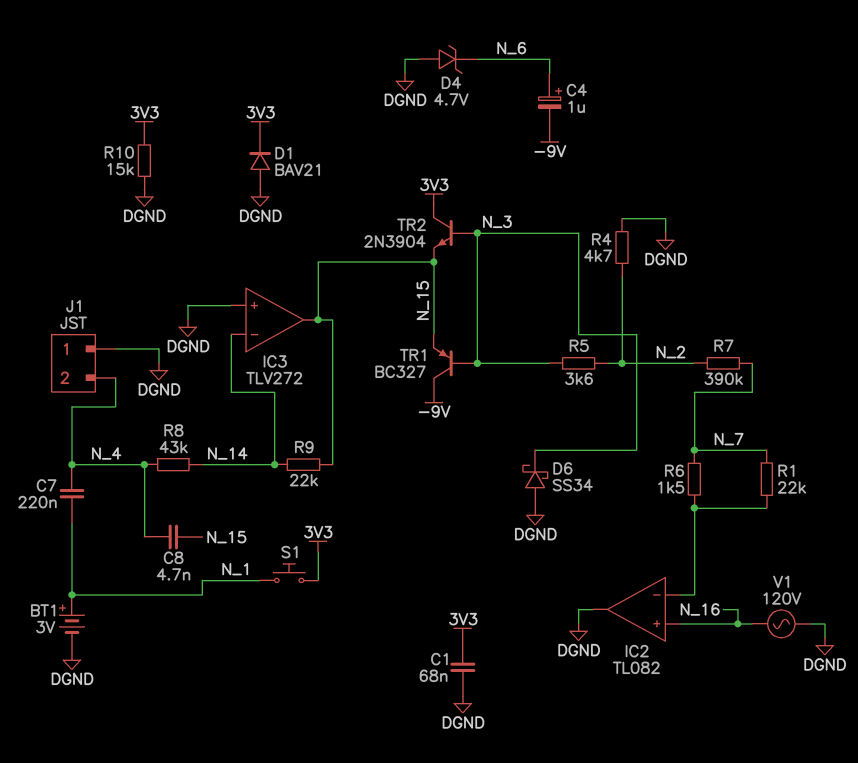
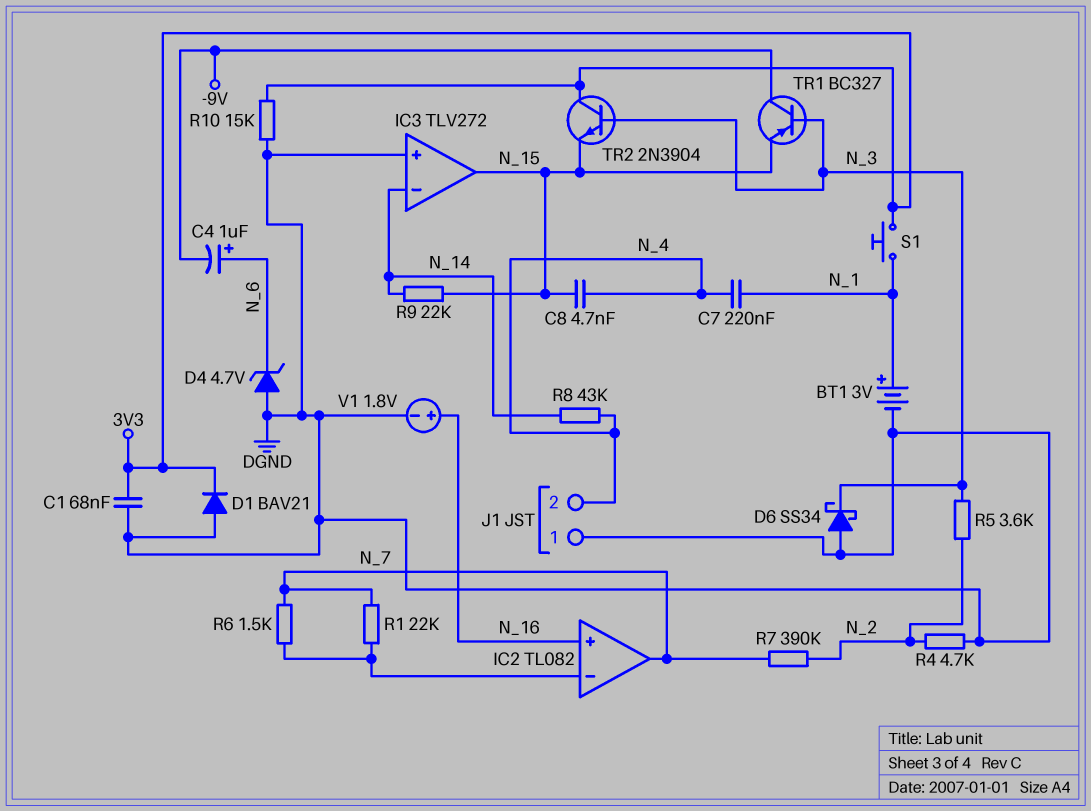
IC2 pin out: DGND -> N_7
V1: AC 120V (DGND, N_16) -> 1.8V (plus N_16, minus DGND)

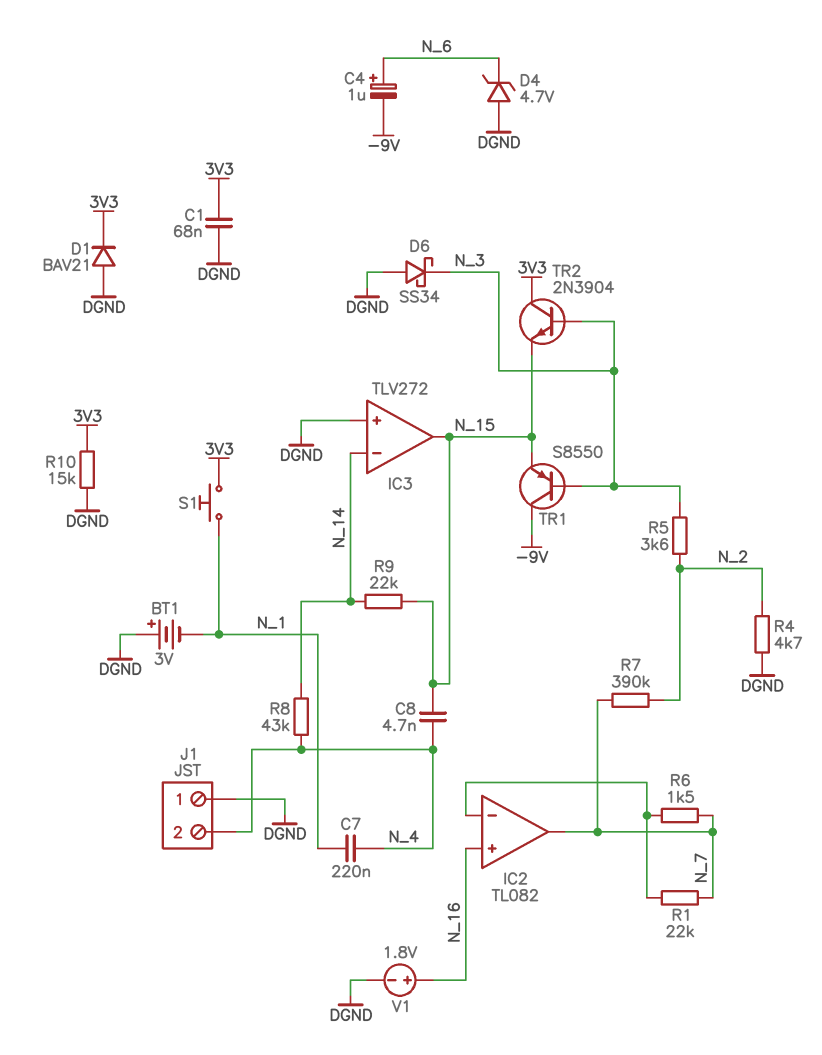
BT1: 3V (plus N_1, minus DGND) -> 3V (plus DGND, minus N_1)
TR1: PNP BC327 (B N_3, C -9V, E N_15) -> PNP S8550 (B N_3, C -9V, E N_15)

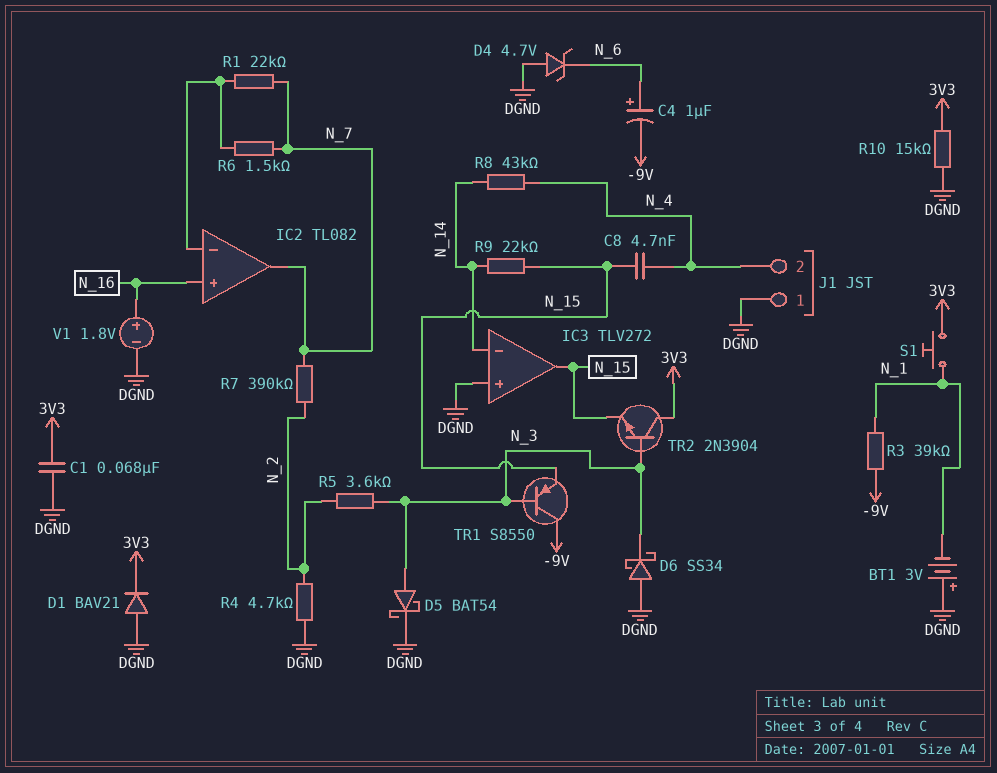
C7: 220nF (N_1, N_4) -> none
D5: none -> schottky BAT54 (A N_3, K DGND)
R3: none -> 39k (-9V, N_1)

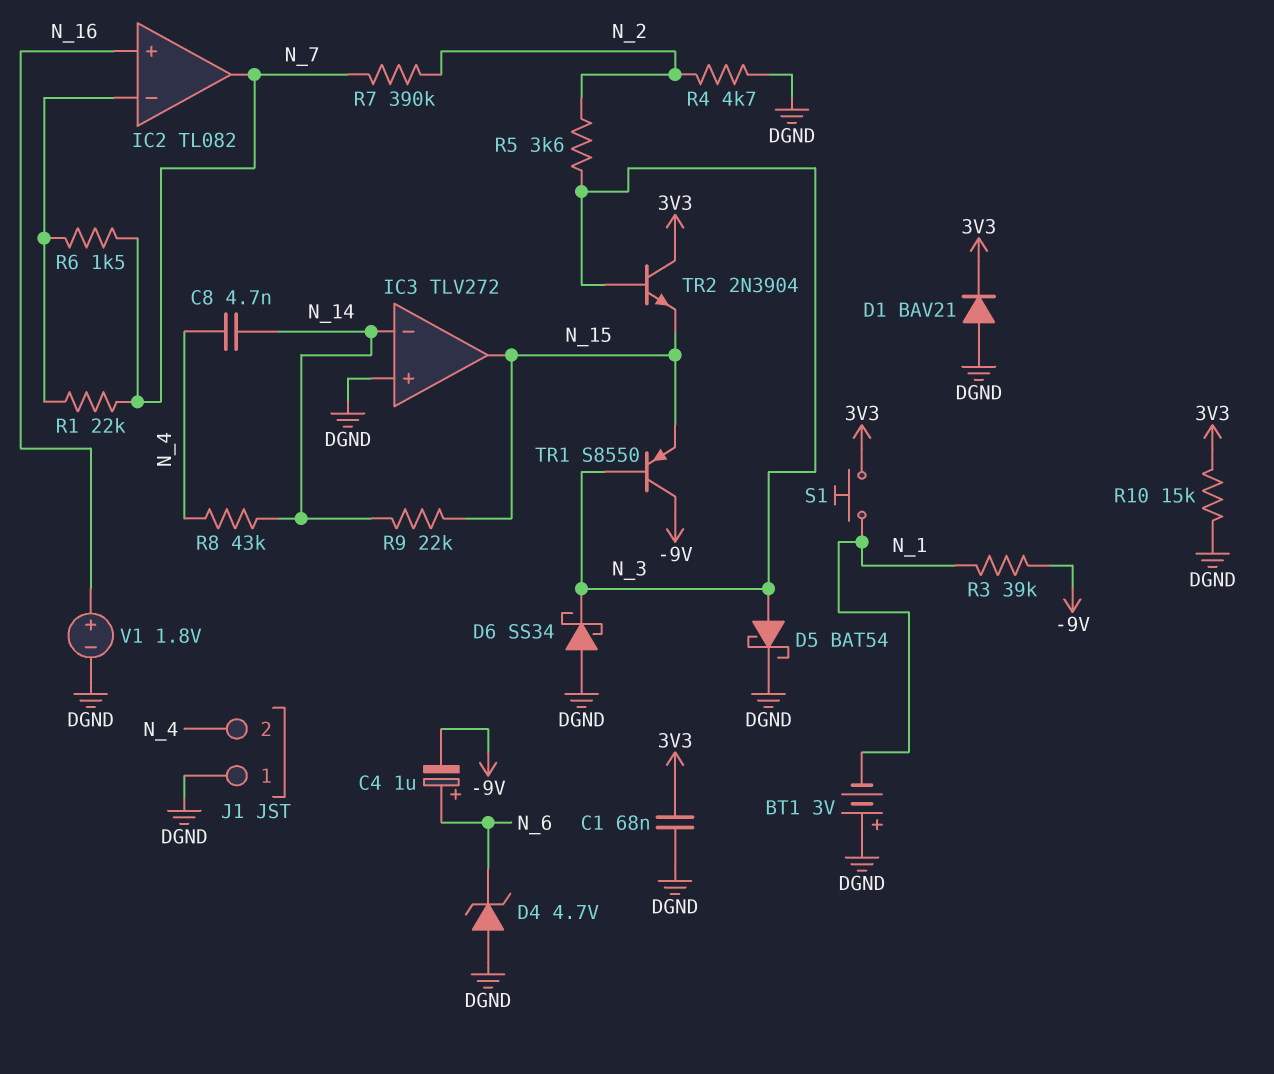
C8: 4.7nF (N_4, N_15) -> 4.7nF (N_4, N_14)

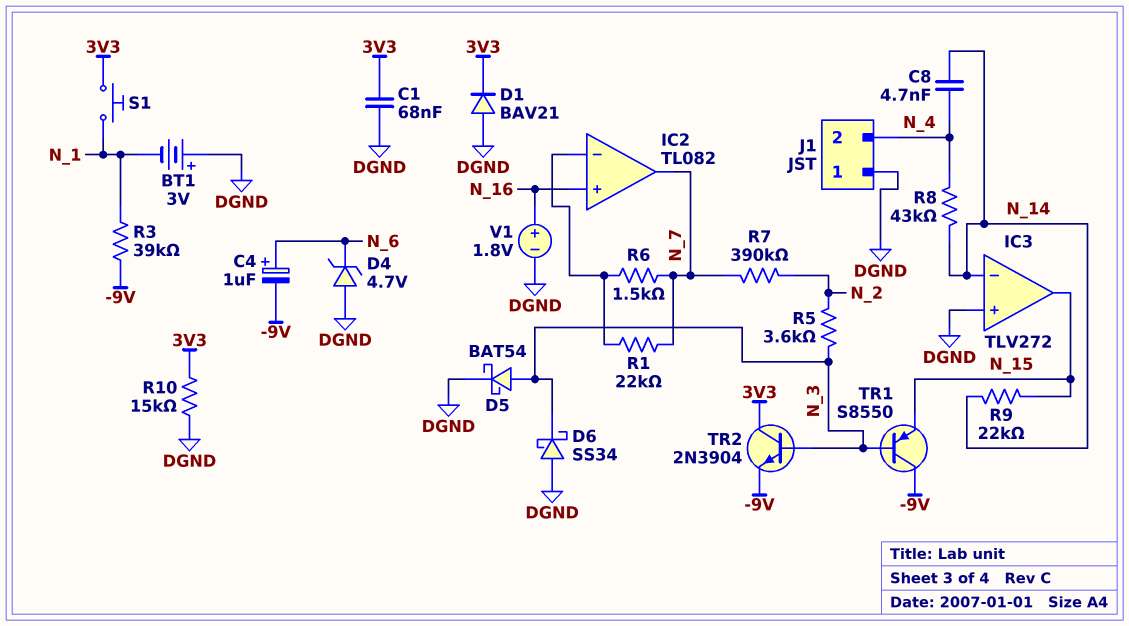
R4: 4.7k (DGND, N_2) -> none
TR2: NPN 2N3904 (B N_3, C 3V3, E N_15) -> NPN 2N3904 (B N_3, C 3V3, E -9V)

